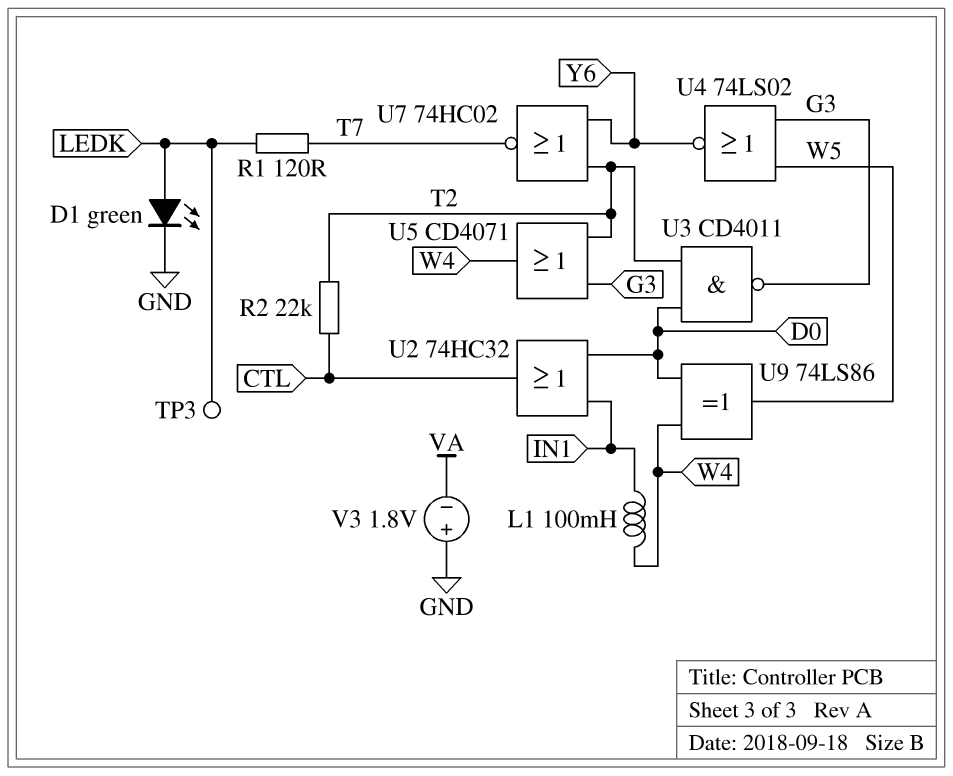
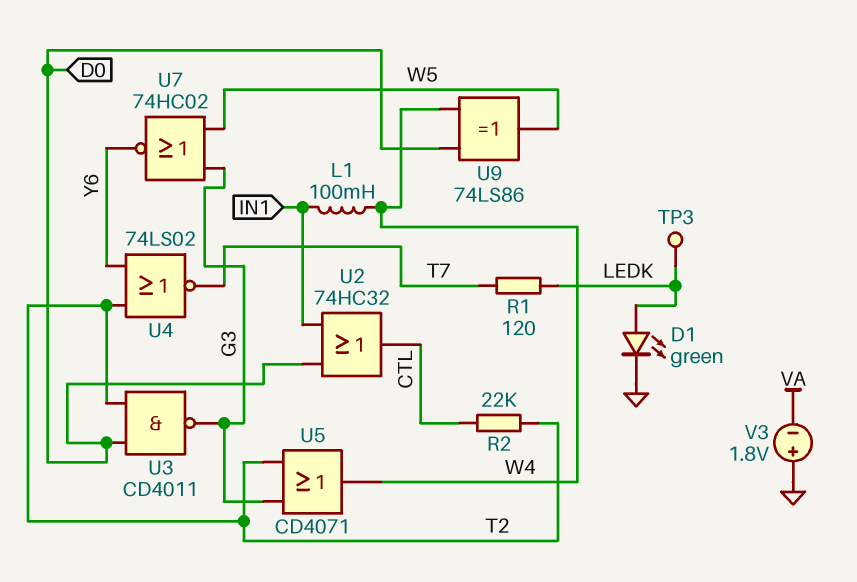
U4: NOR 74LS02 (in G3, in W5, out Y6) -> NOR 74LS02 (in T2, in Y6, out T7)
U7: NOR 74HC02 (in T2, in Y6, out T7) -> NOR 74HC02 (in G3, in W5, out Y6)

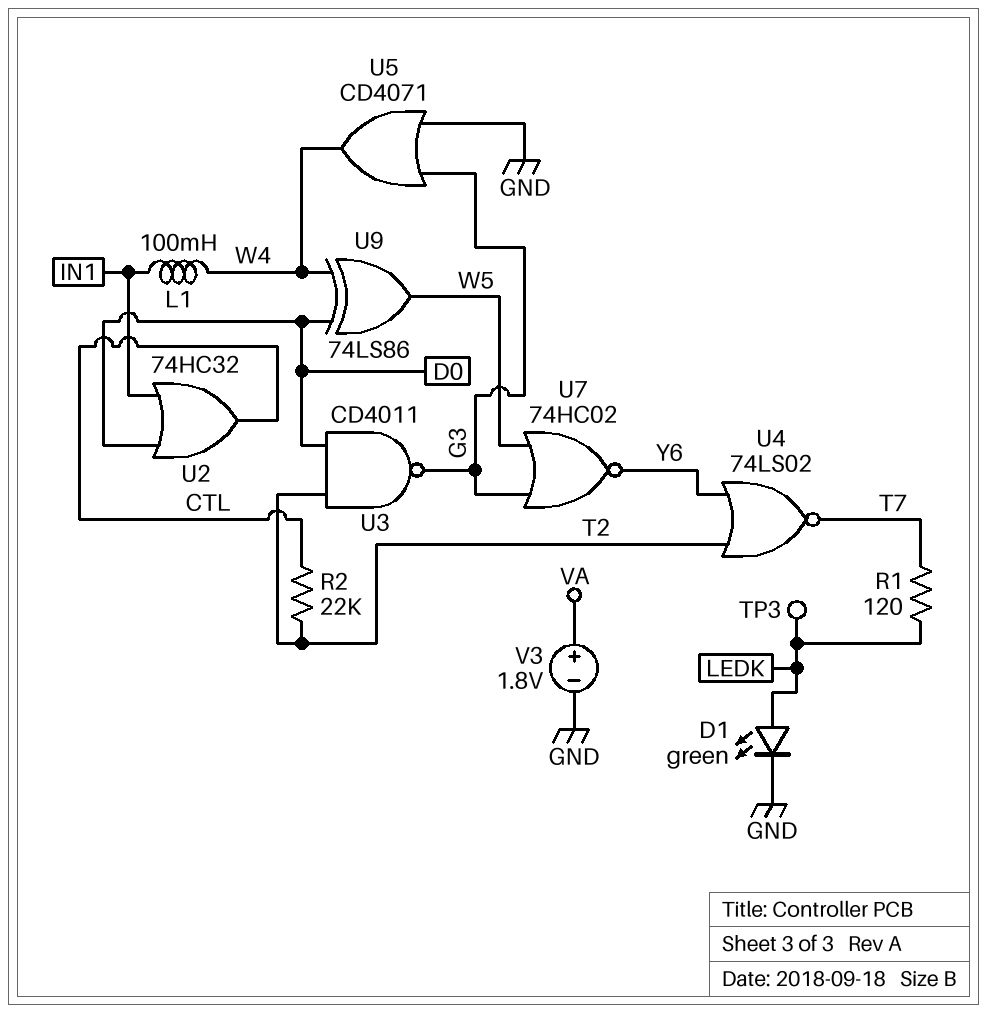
U5: OR CD4071 (in G3, in T2, out W4) -> OR CD4071 (in G3, in GND, out W4)
V3: 1.8V (plus GND, minus VA) -> 1.8V (plus VA, minus GND)

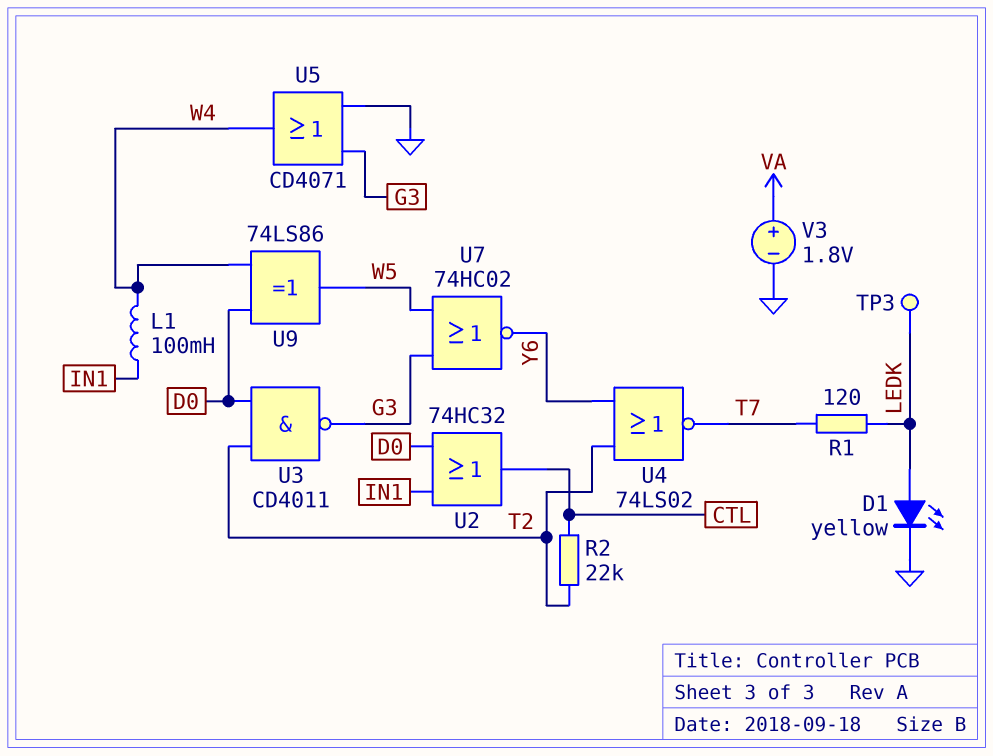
D1: LED green (A LEDK, K GND) -> LED yellow (A LEDK, K GND)

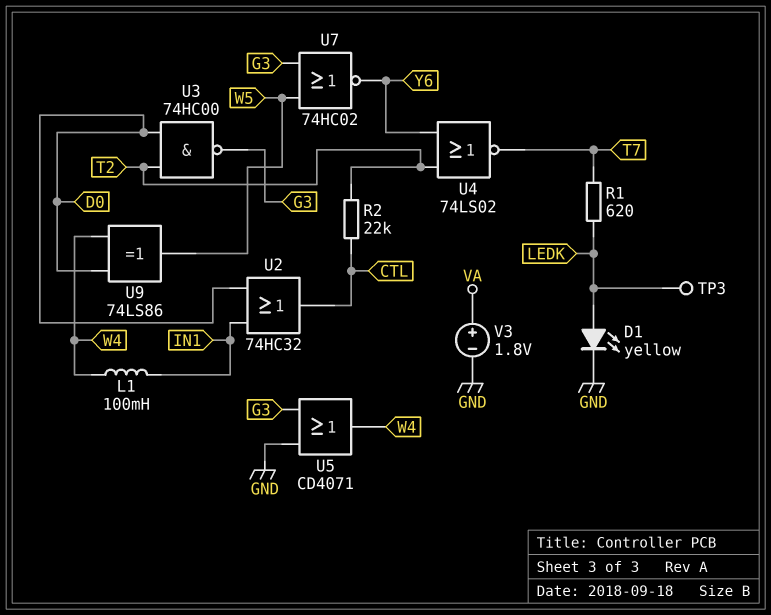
R1: 120 (LEDK, T7) -> 620 (LEDK, T7)
U3: NAND CD4011 (in D0, in T2, out G3) -> NAND 74HC00 (in D0, in T2, out G3)

